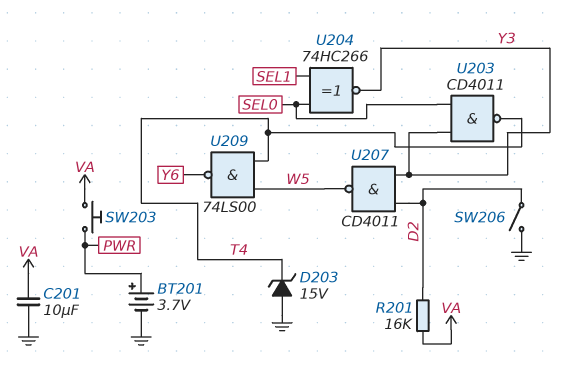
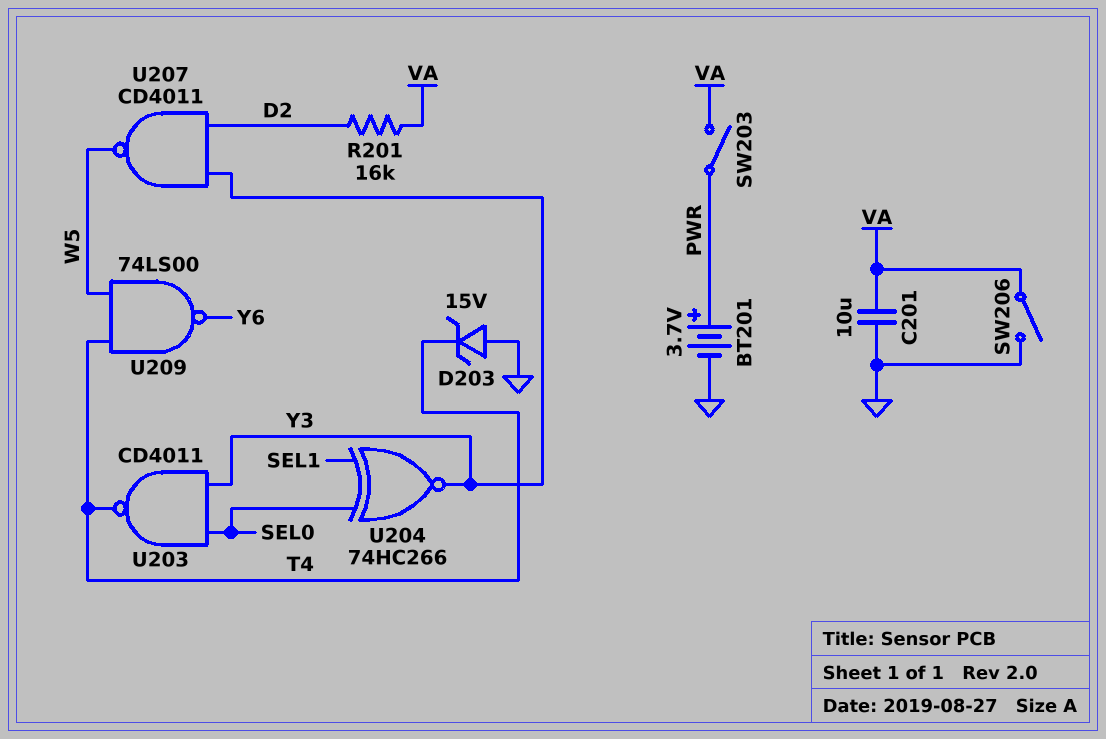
SW203: button (PWR, VA) -> switch (PWR, VA)
SW206: switch (D2, GND) -> switch (GND, VA)

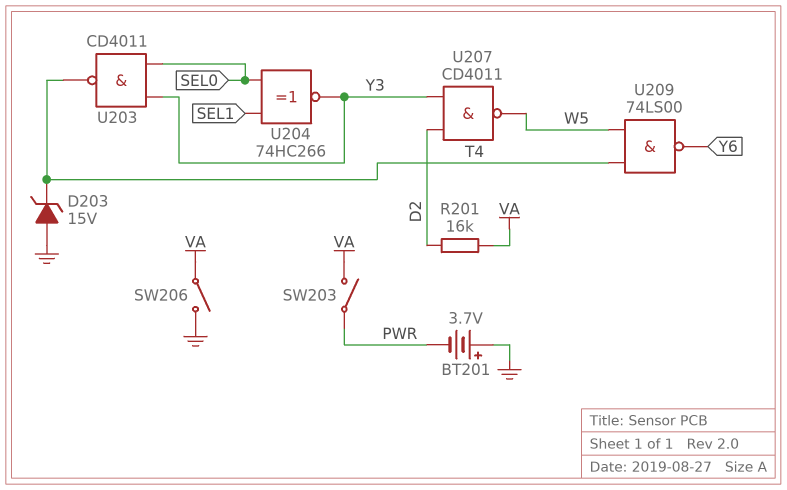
BT201: 3.7V (plus PWR, minus GND) -> 3.7V (plus GND, minus PWR)
C201: 10uF (GND, VA) -> none

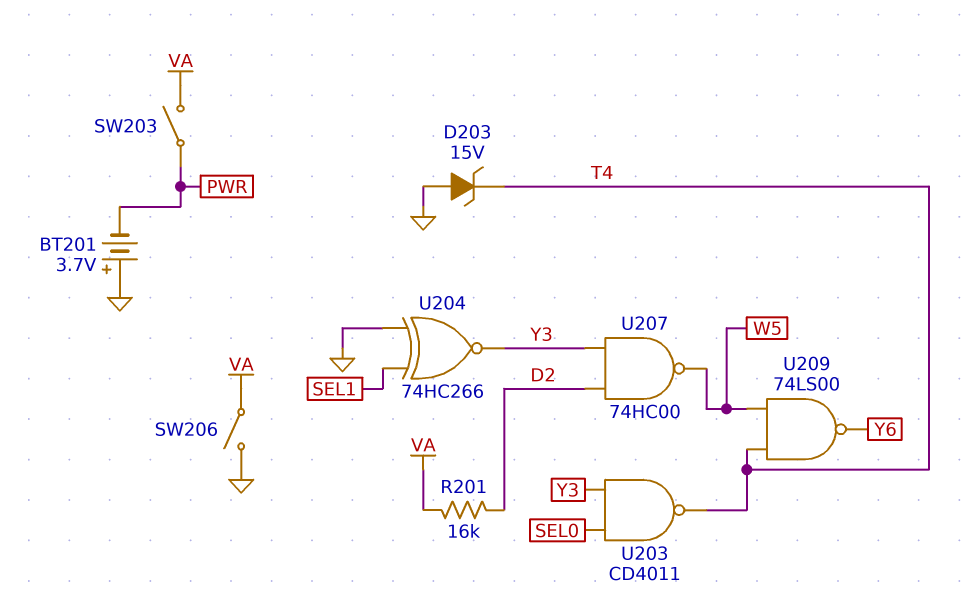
U204: XNOR 74HC266 (in SEL0, in SEL1, out Y3) -> XNOR 74HC266 (in GND, in SEL1, out Y3)
U207: NAND CD4011 (in D2, in Y3, out W5) -> NAND 74HC00 (in D2, in Y3, out W5)

